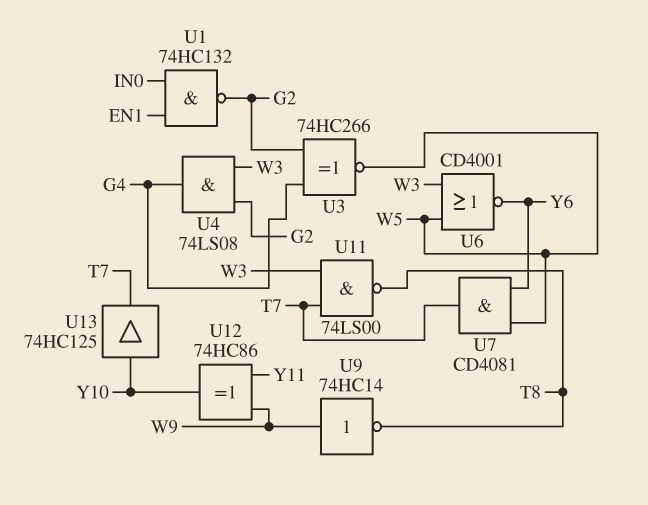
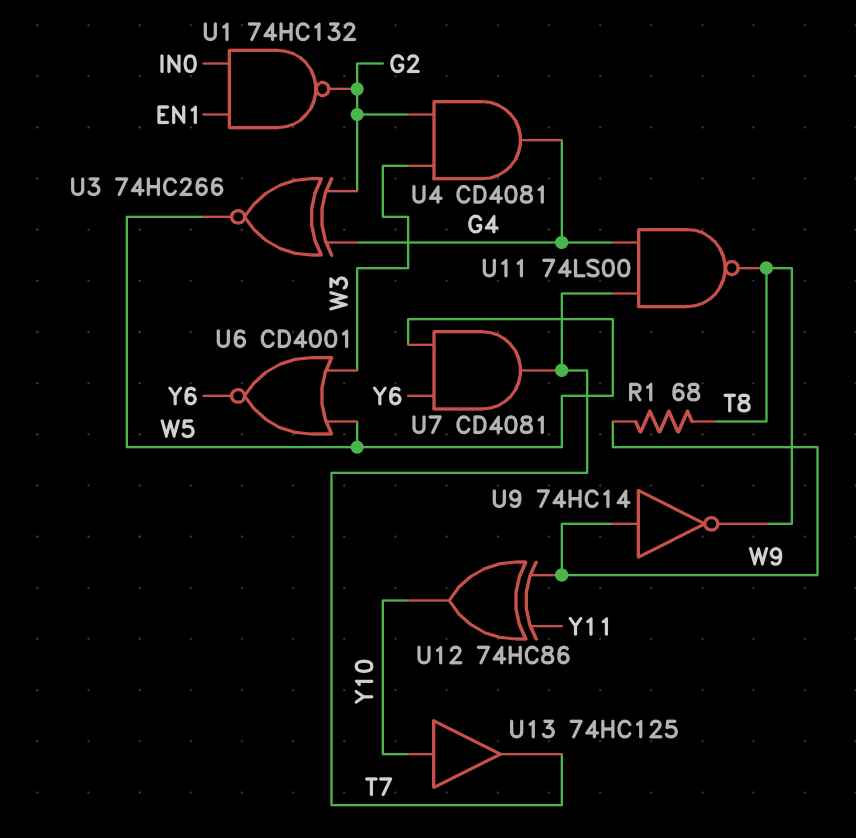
R1: none -> 68 (T8, W9)
U4: AND 74LS08 (in G2, in W3, out G4) -> AND CD4081 (in G2, in W3, out G4)
U11: NAND 74LS00 (in T7, in W3, out T8) -> NAND 74LS00 (in G4, in T7, out T8)

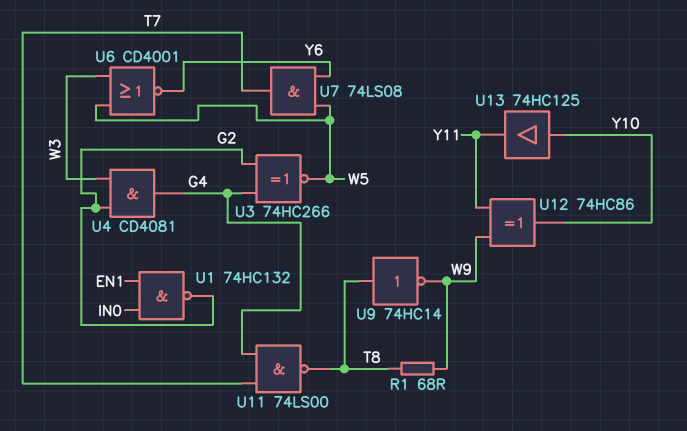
U7: AND CD4081 (in W5, in Y6, out T7) -> AND 74LS08 (in W5, in Y6, out T7)
U9: NOT 74HC14 (in W9, out T8) -> NOT 74HC14 (in T8, out W9)
U13: buffer 74HC125 (in Y10, out T7) -> buffer 74HC125 (in Y10, out Y11)

